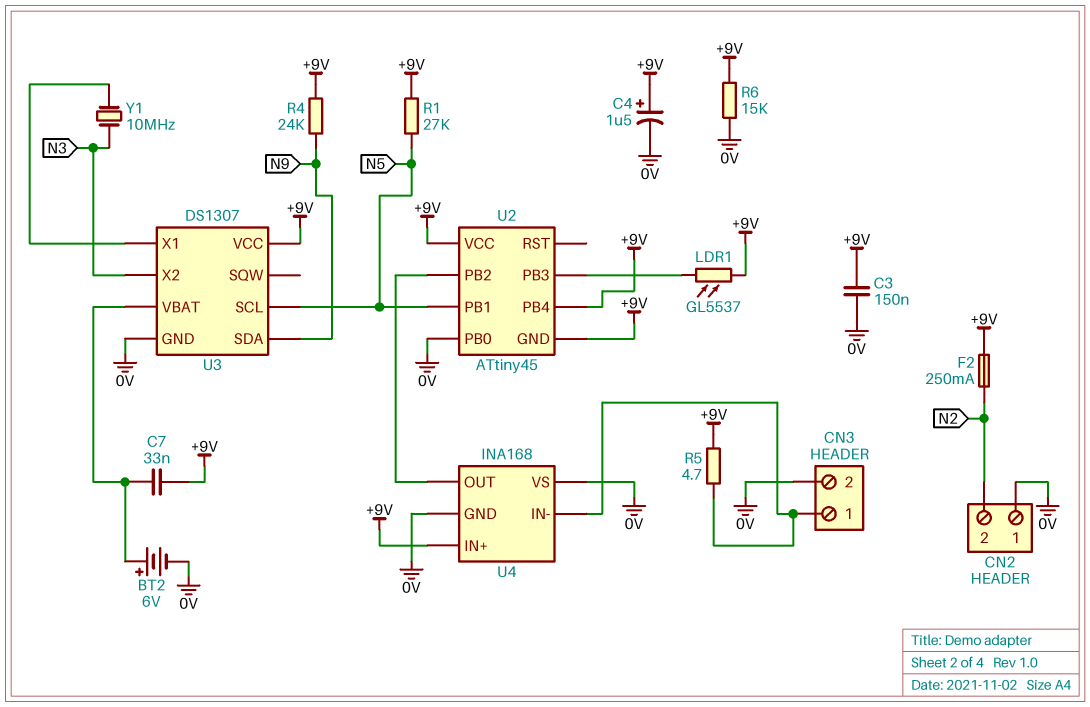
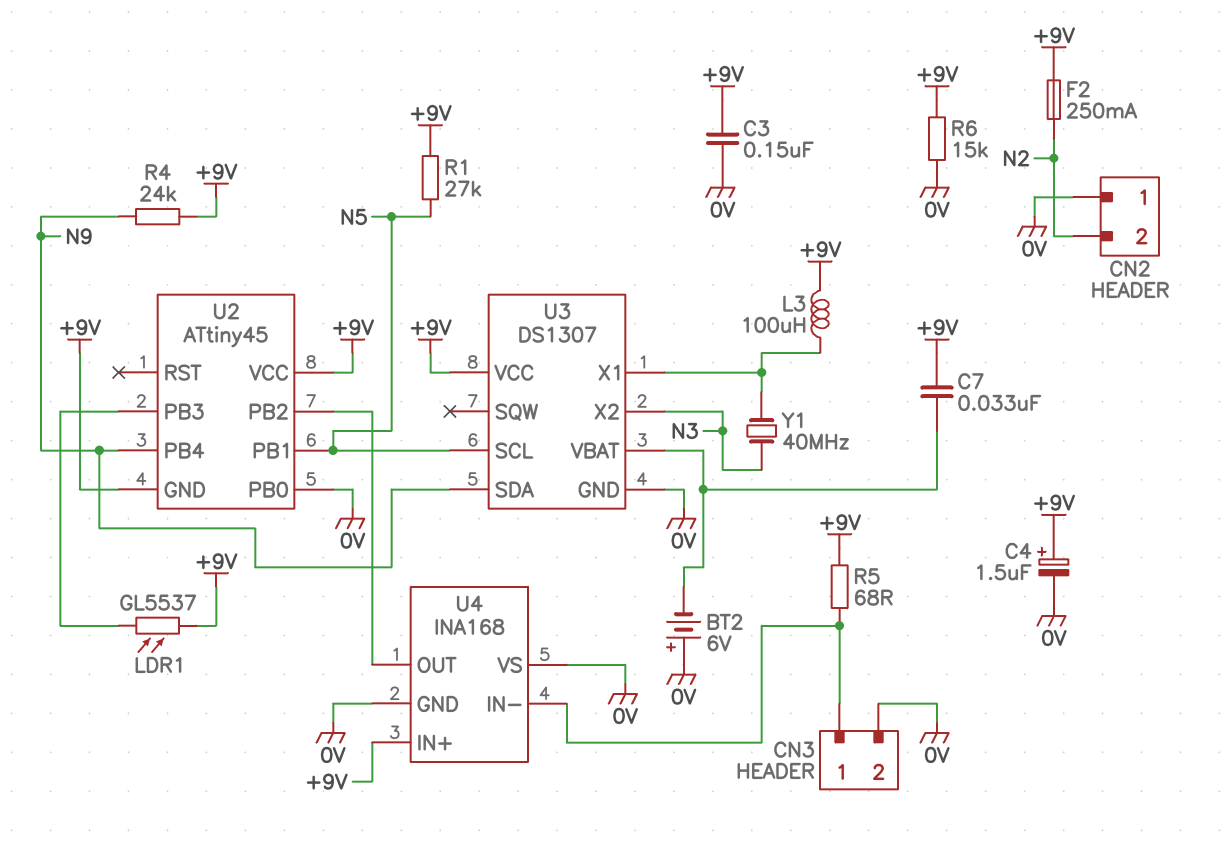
BT2: 6V (plus U3/VBAT, minus 0V) -> 6V (plus 0V, minus U3/VBAT)
L3: none -> 100uH (+9V, U3/X1)
R5: 4.7 (+9V, CN3/1) -> 68 (+9V, CN3/1)
U2 pin PB4: +9V -> N9
Y1: 10MHz (N3, U3/X1) -> 40MHz (N3, U3/X1)

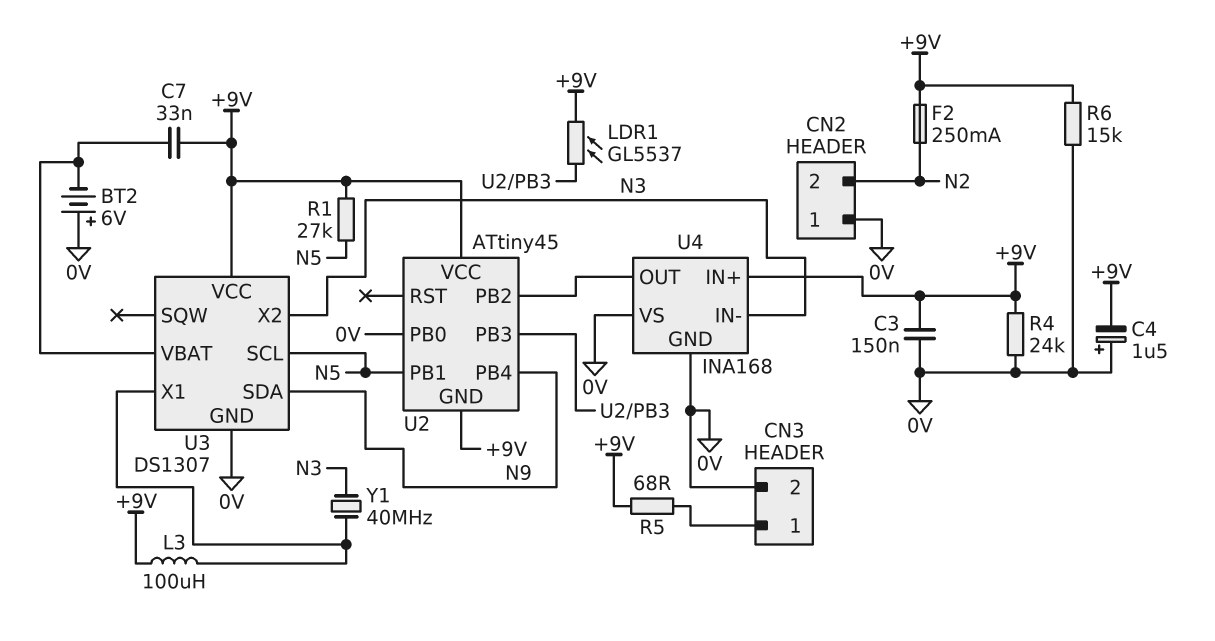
C4: 1.5uF (plus +9V, minus 0V) -> 1.5uF (plus 0V, minus +9V)
R4: 24k (+9V, N9) -> 24k (+9V, 0V)
U4 pin IN-: CN3/1 -> N3

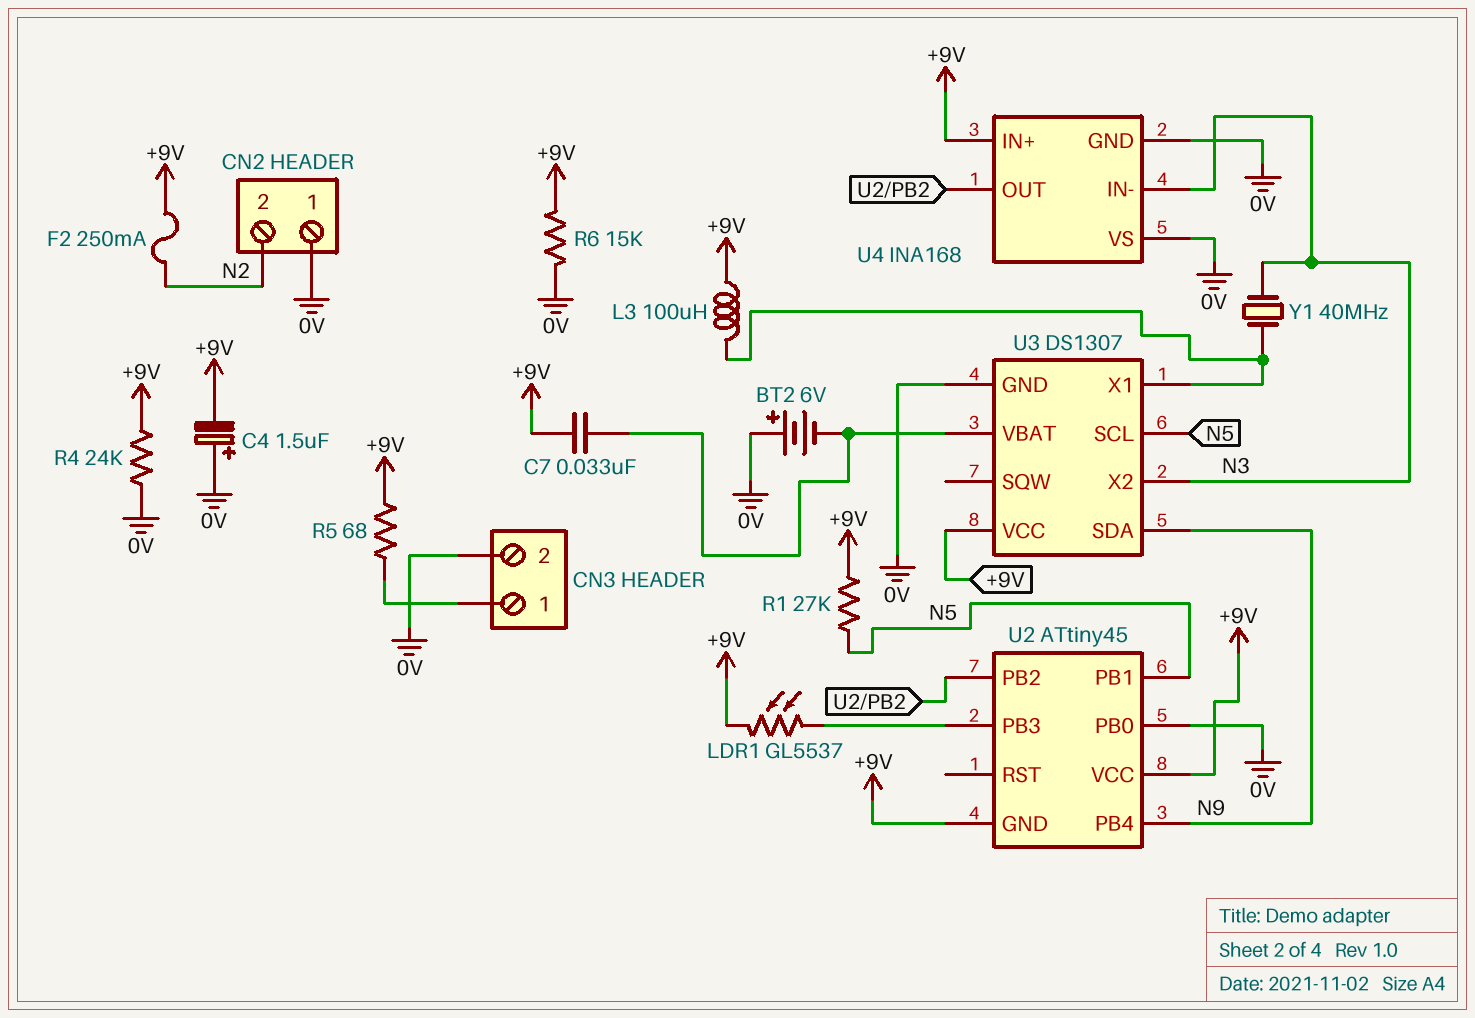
C3: 150nF (+9V, 0V) -> none

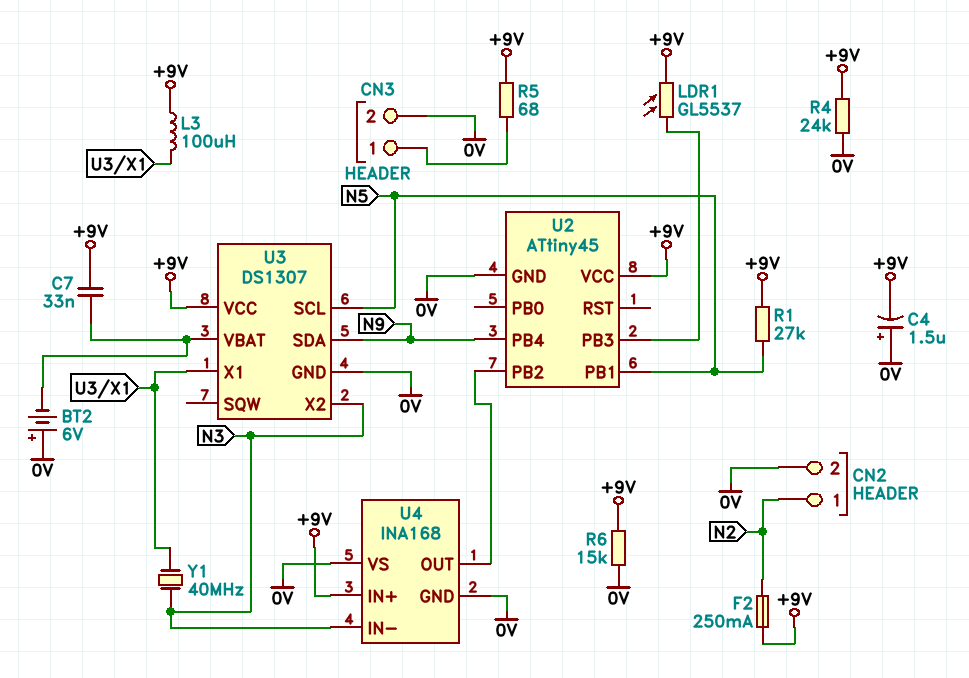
CN2 pin 1: 0V -> N2
CN2 pin 2: N2 -> 0V
U2 pin GND: +9V -> 0V
U2 pin PB0: 0V -> none

